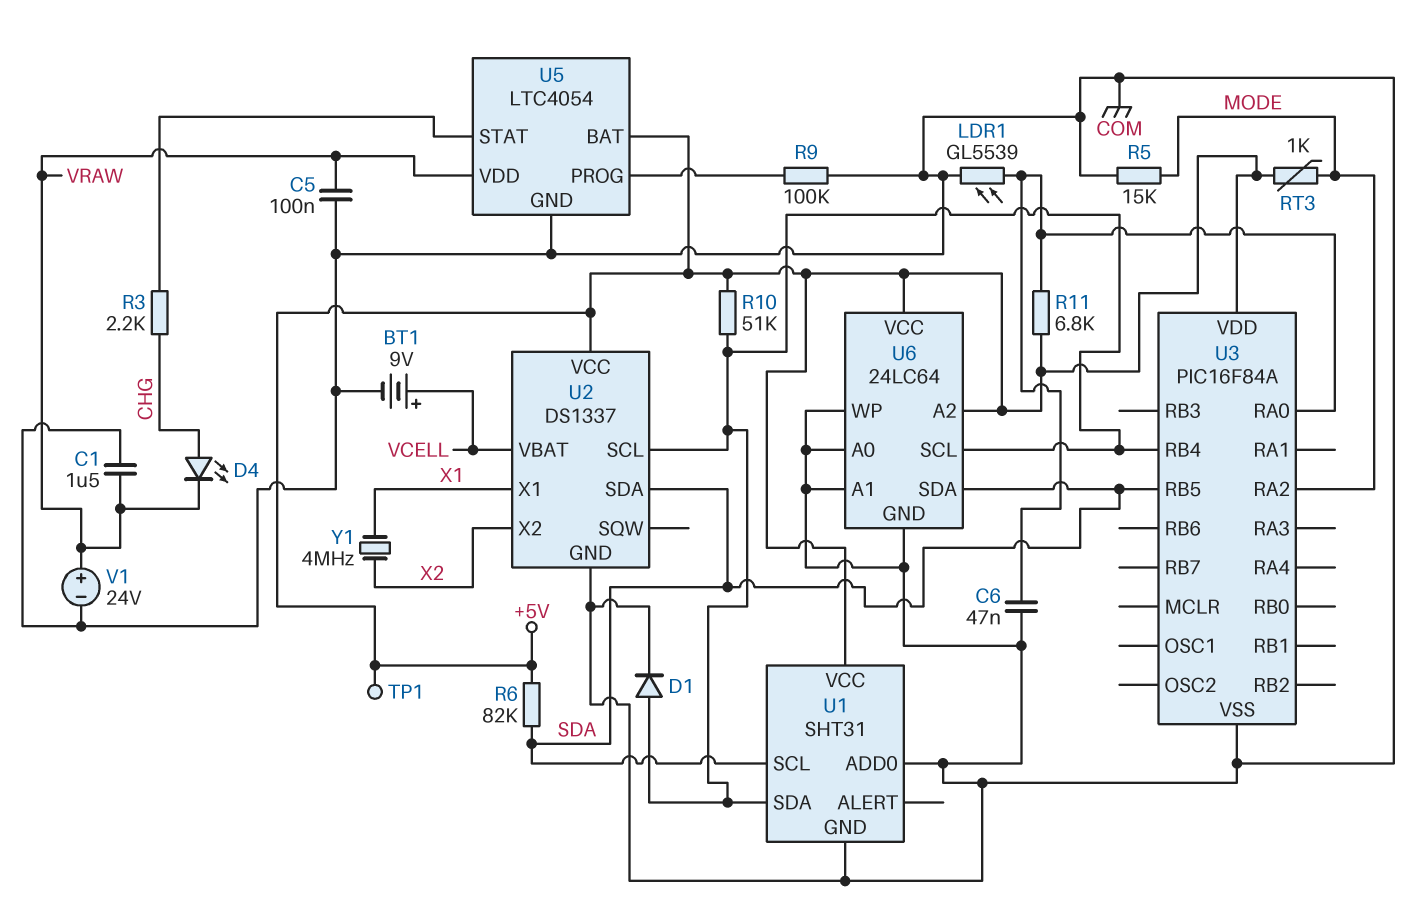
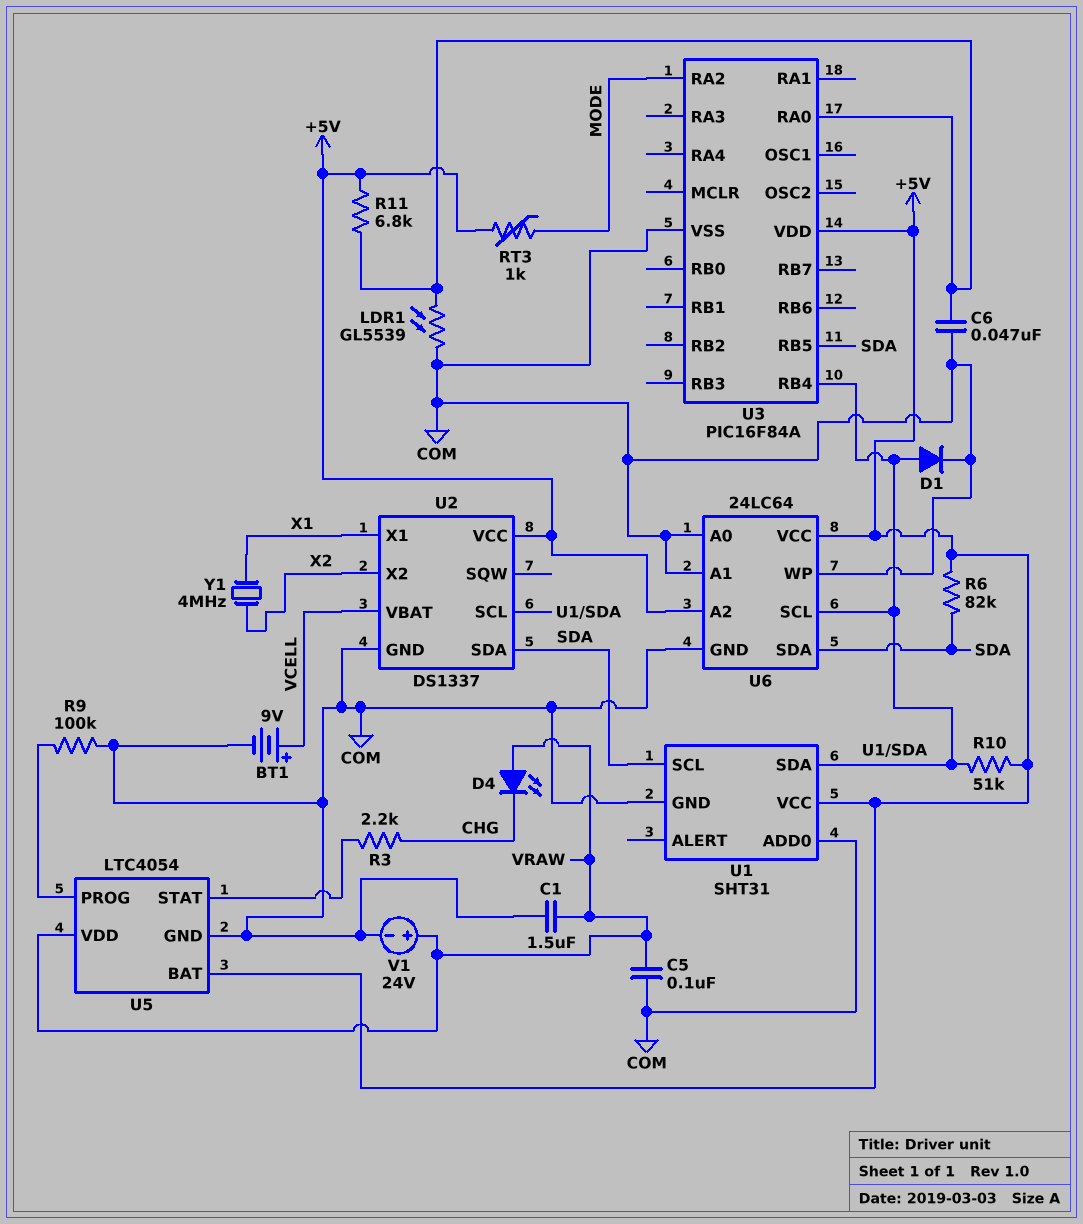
D4: LED (A CHG, K VRAW) -> LED (A VRAW, K CHG)
R5: 15k (COM, MODE) -> none
TP1: test point (+5V) -> none

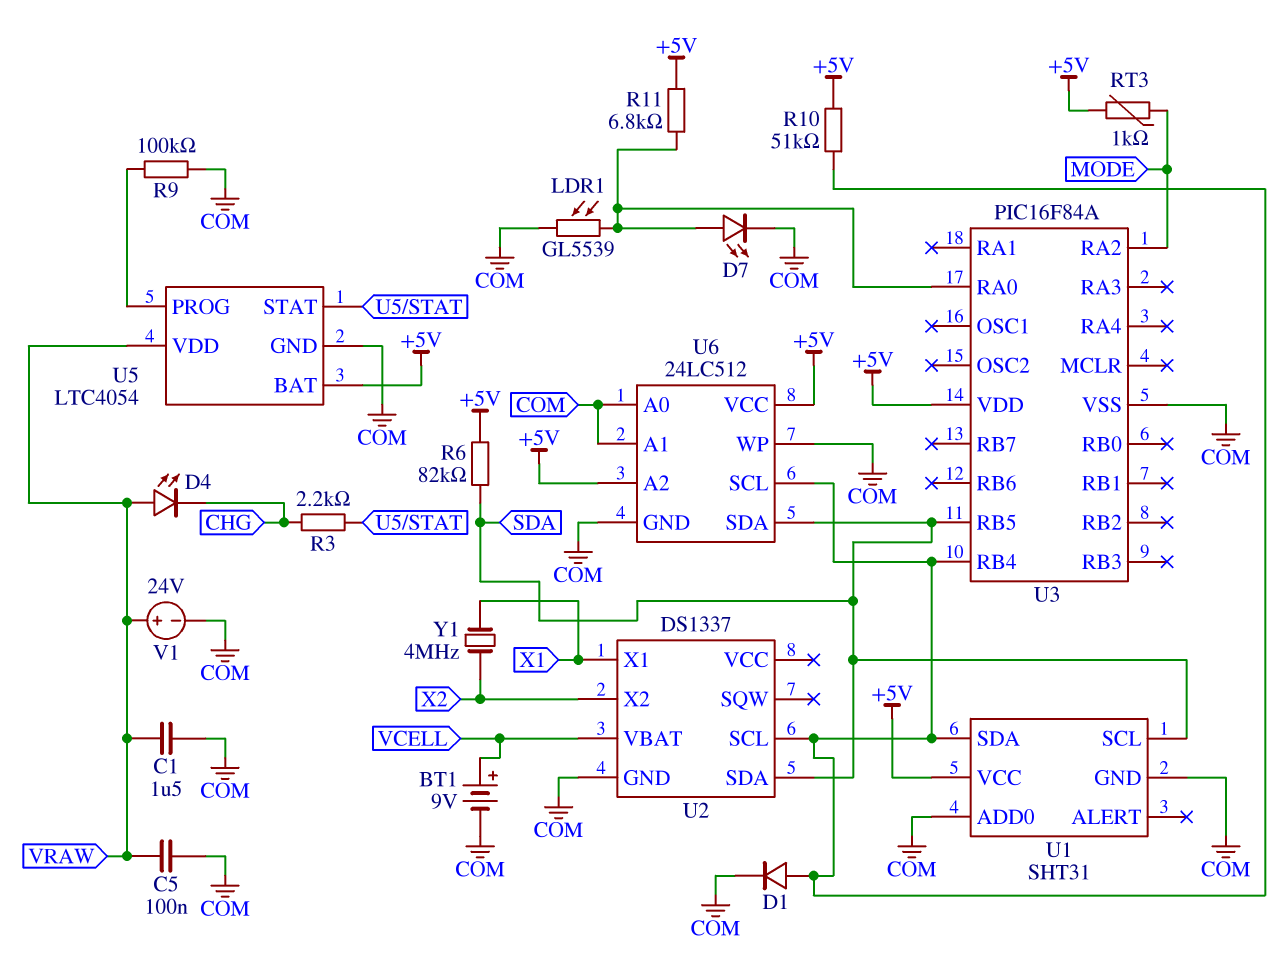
C6: 47nF (COM, U3/RA0) -> none
D7: none -> LED (A U3/RA0, K COM)
U2 pin VCC: +5V -> none
U6: 24LC64 -> 24LC512

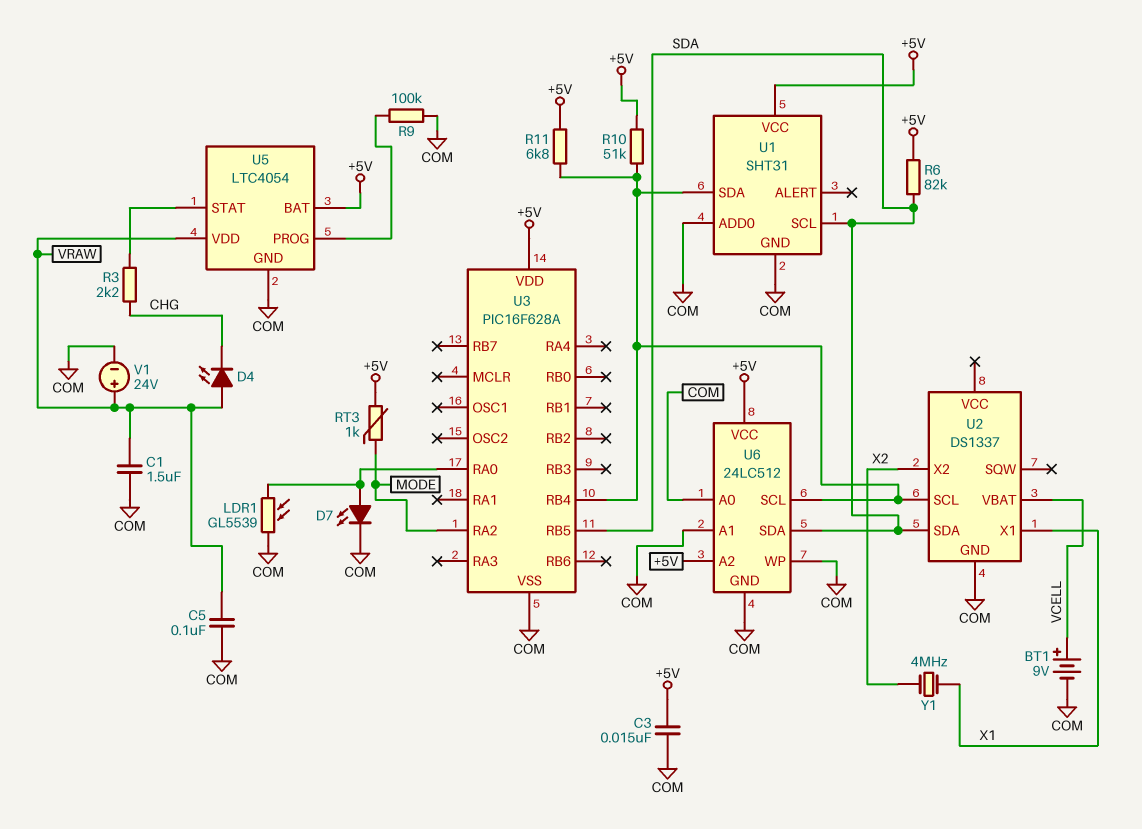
C3: none -> 15nF (+5V, COM)
D1: diode (A U1/SDA, K COM) -> none
R11: 6.8k (+5V, U3/RA0) -> 6.8k (+5V, U1/SDA)
U3: PIC16F84A -> PIC16F628A

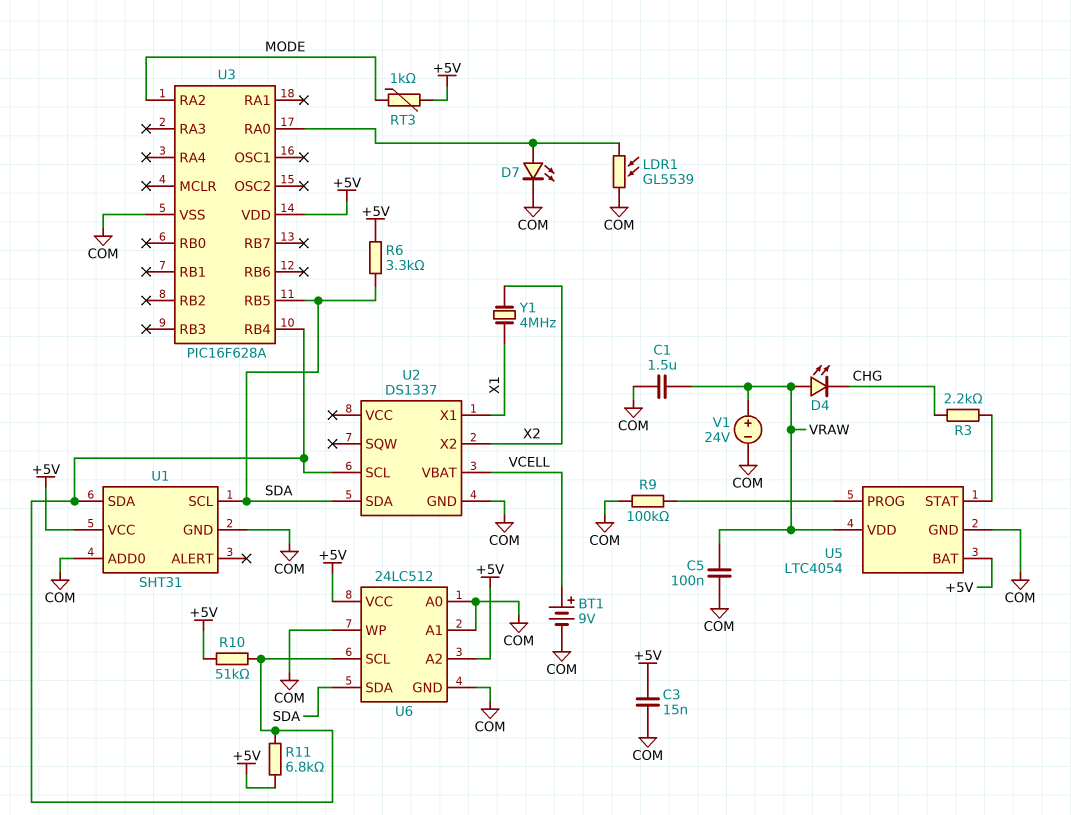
R6: 82k (+5V, SDA) -> 3.3k (+5V, SDA)

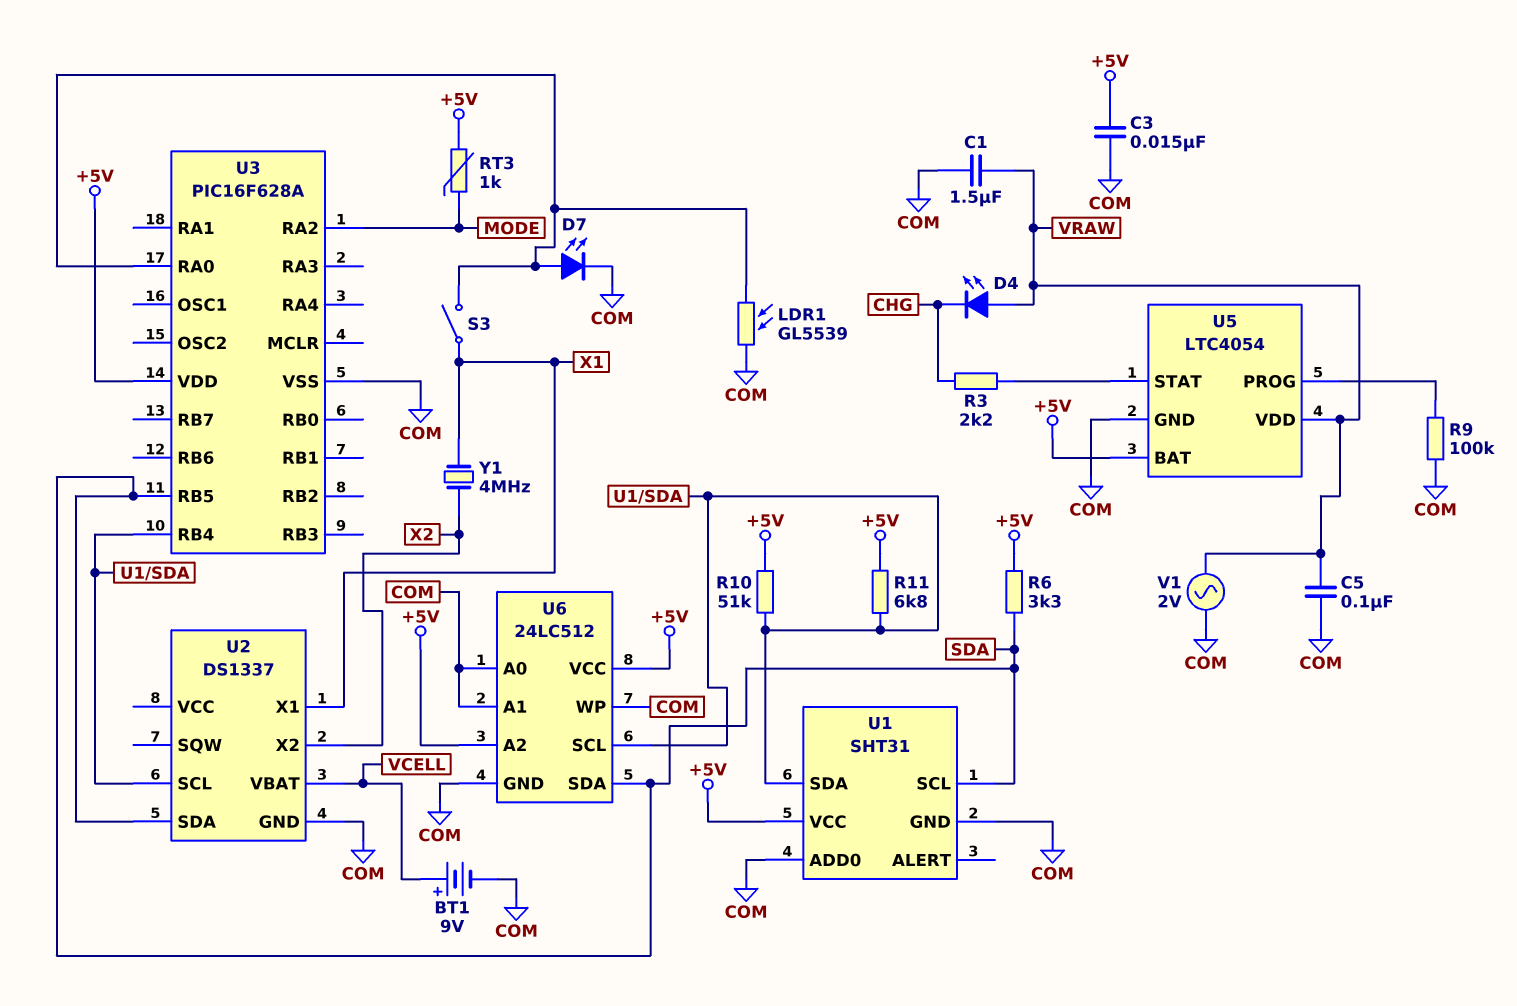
S3: none -> switch (U3/RA0, X1)
V1: 24V (plus VRAW, minus COM) -> AC 2V (COM, VRAW)

